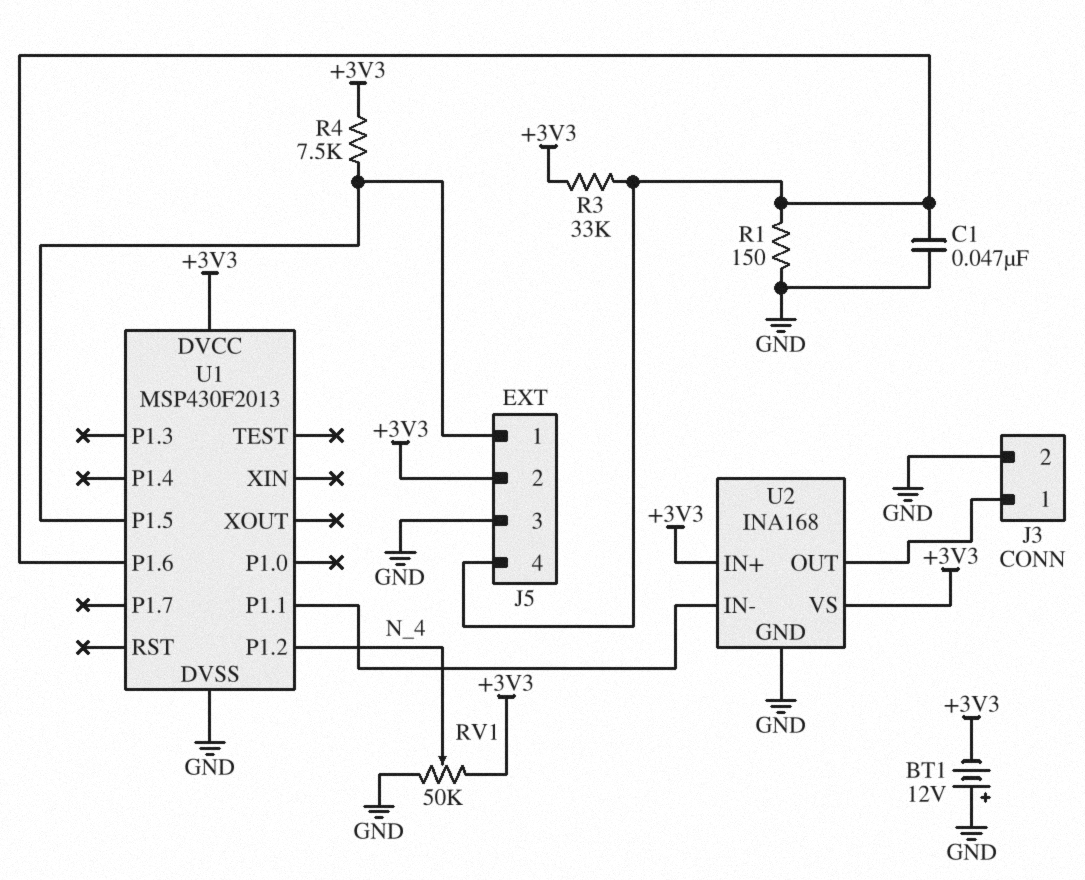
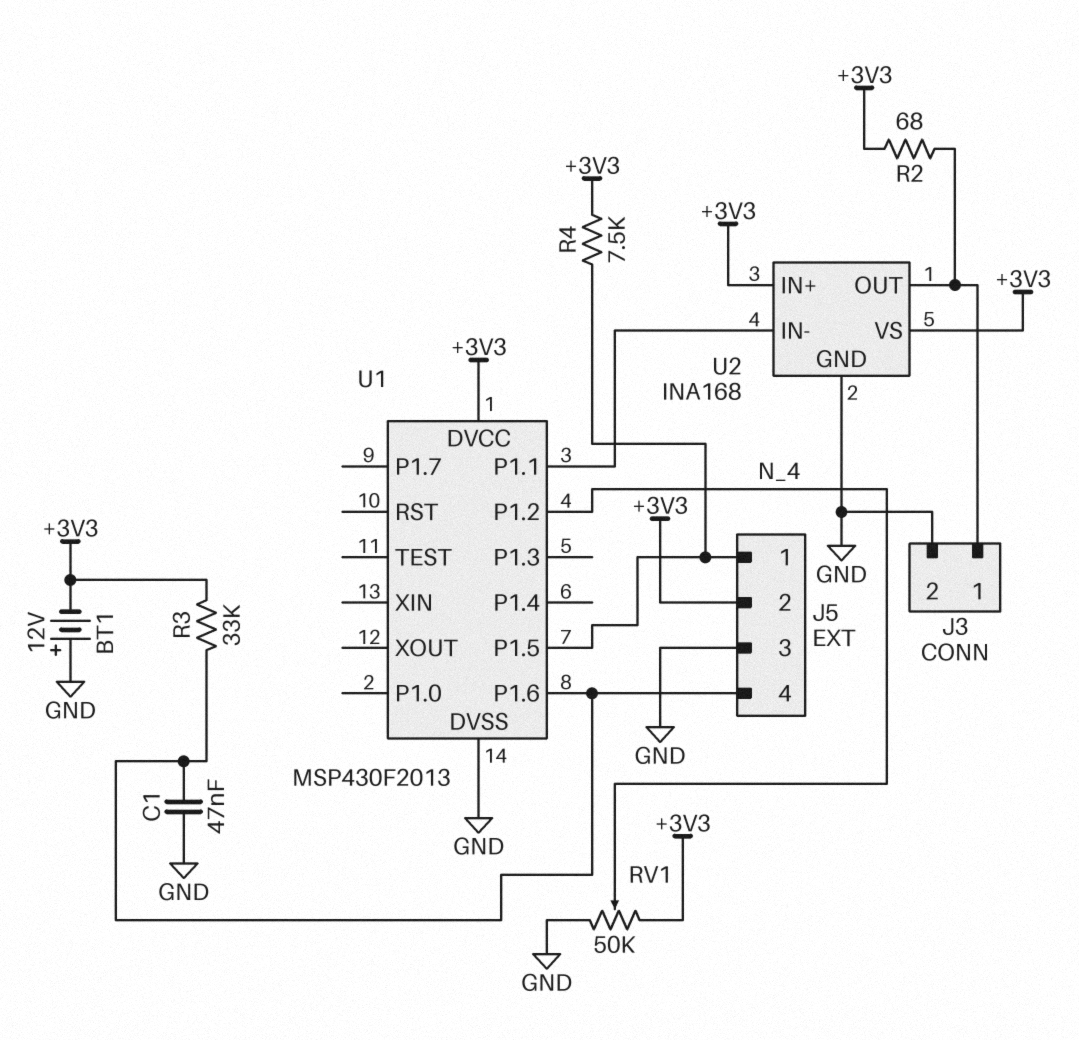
R1: 150 (GND, J5/4) -> none
R2: none -> 68 (+3V3, J3/1)

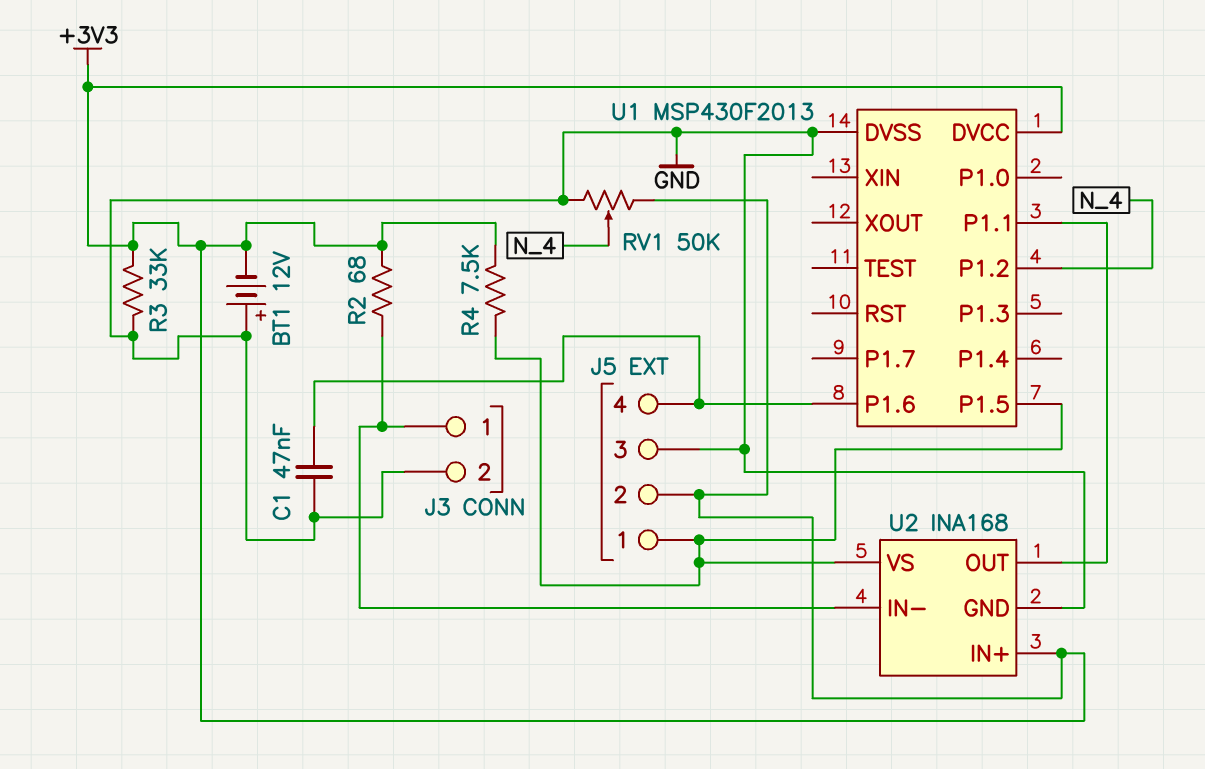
R3: 33k (+3V3, J5/4) -> 33k (+3V3, GND)
U2 pin IN-: U1/P1.1 -> J3/1
U2 pin OUT: J3/1 -> U1/P1.1
U2 pin VS: +3V3 -> J5/1

